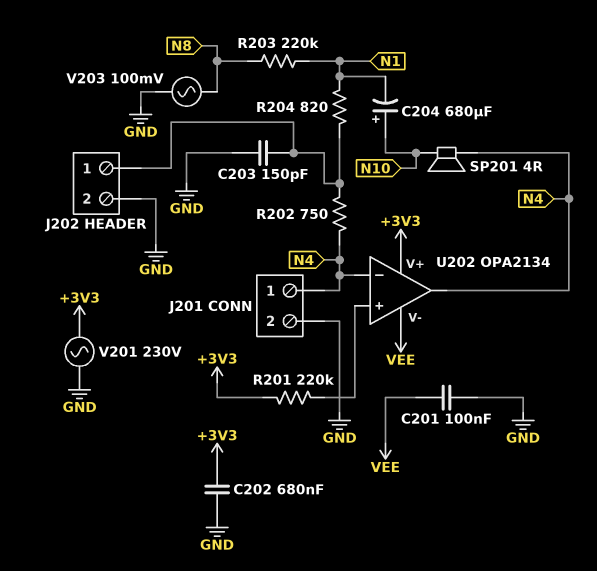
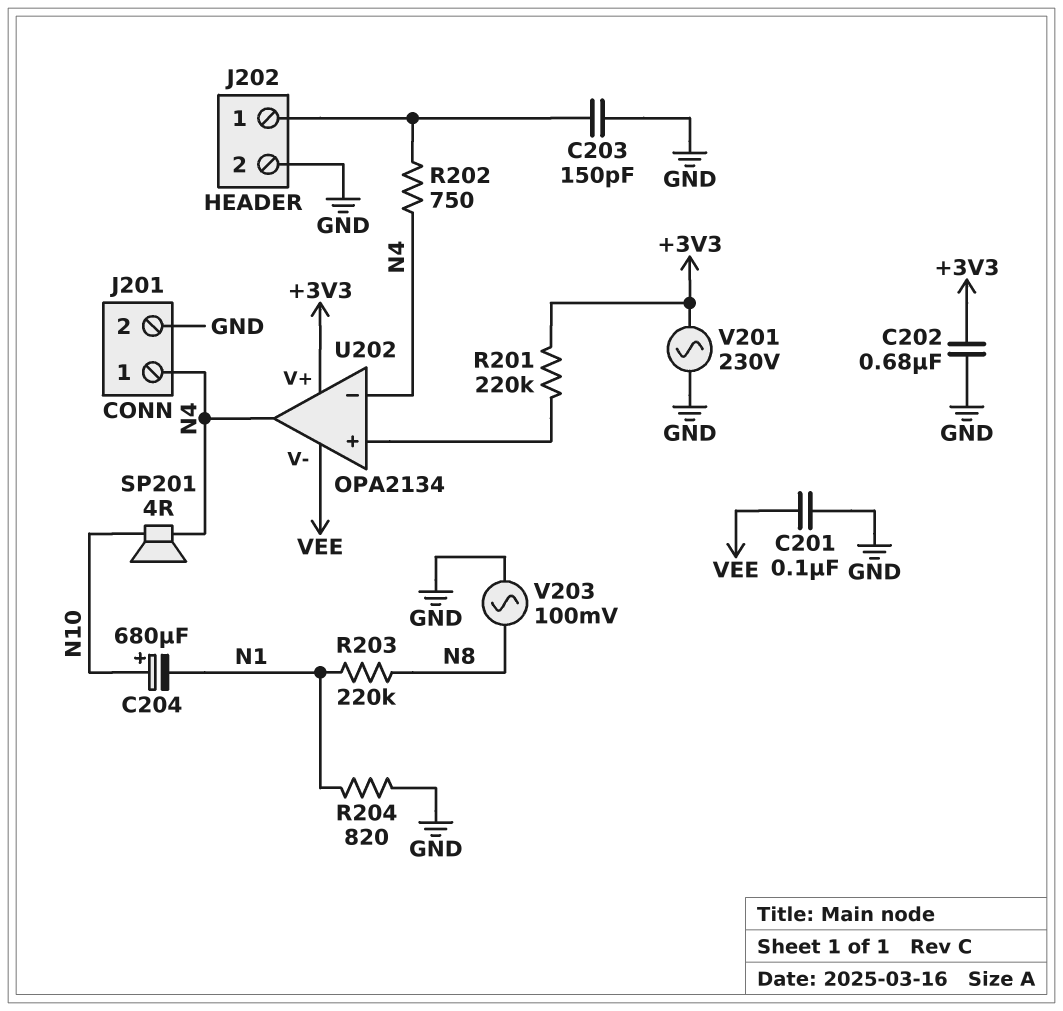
R204: 820 (J202/1, N1) -> 820 (GND, N1)

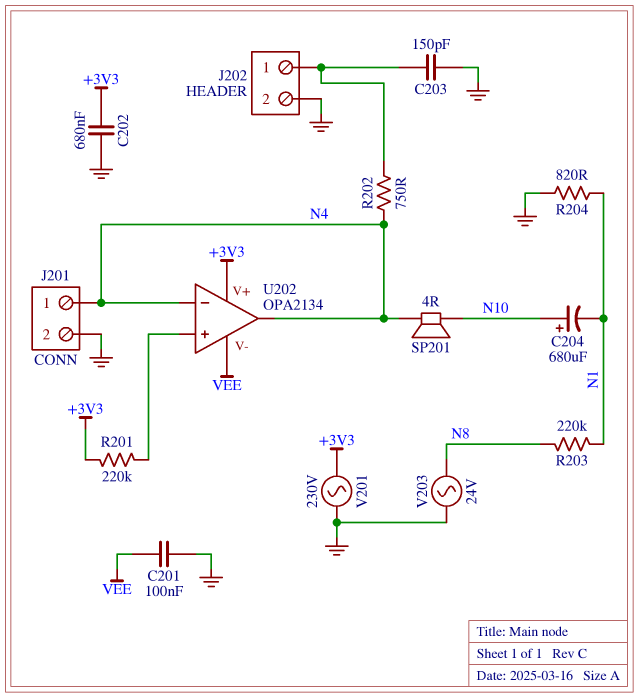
V203: AC 100mV (GND, N8) -> AC 24V (GND, N8)

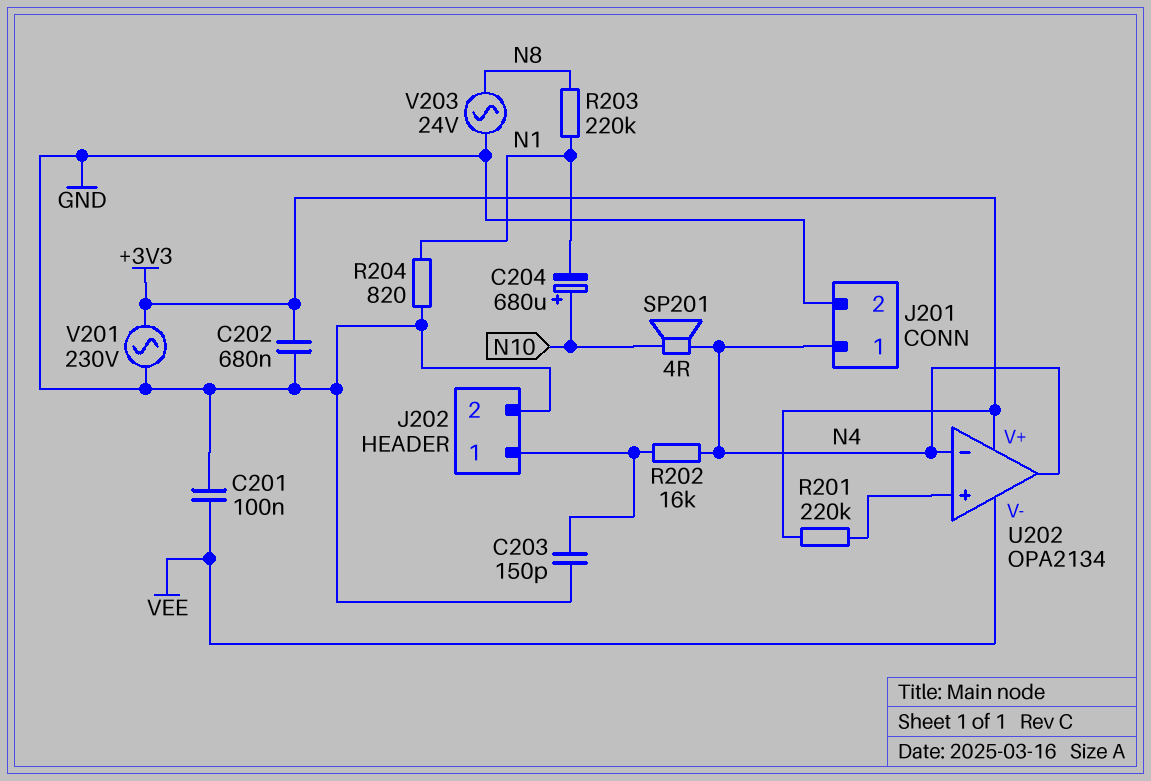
R202: 750 (J202/1, N4) -> 16k (J202/1, N4)

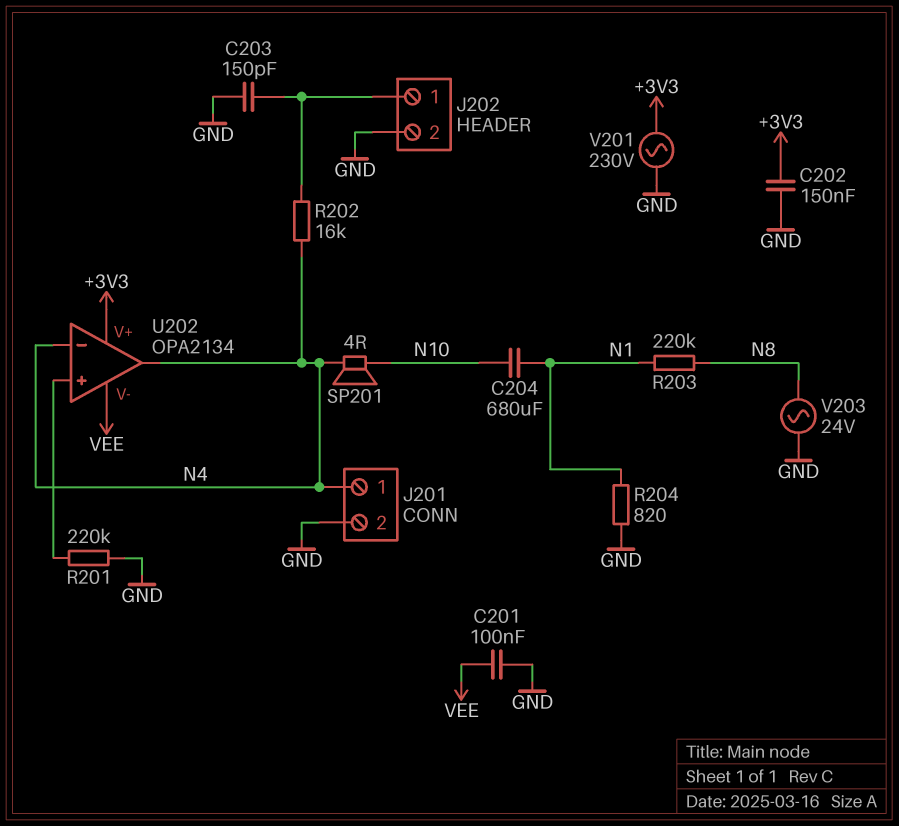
C202: 680nF (+3V3, GND) -> 150nF (+3V3, GND)
C204: 680uF (plus N10, minus N1) -> 680uF (N1, N10)
R201: 220k (+3V3, U202/in+) -> 220k (GND, U202/in+)

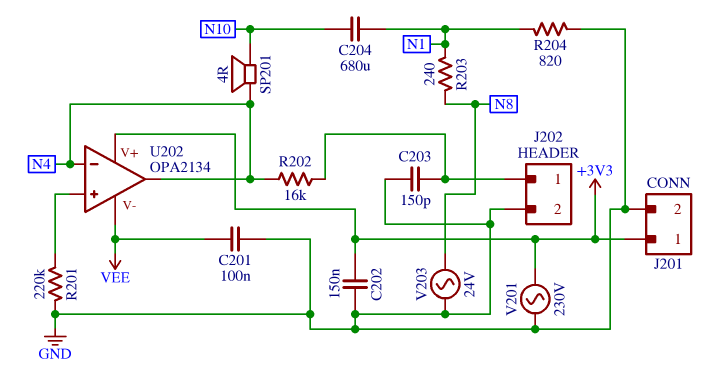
J201 pin 1: N4 -> +3V3
R203: 220k (N1, N8) -> 240 (N1, N8)

